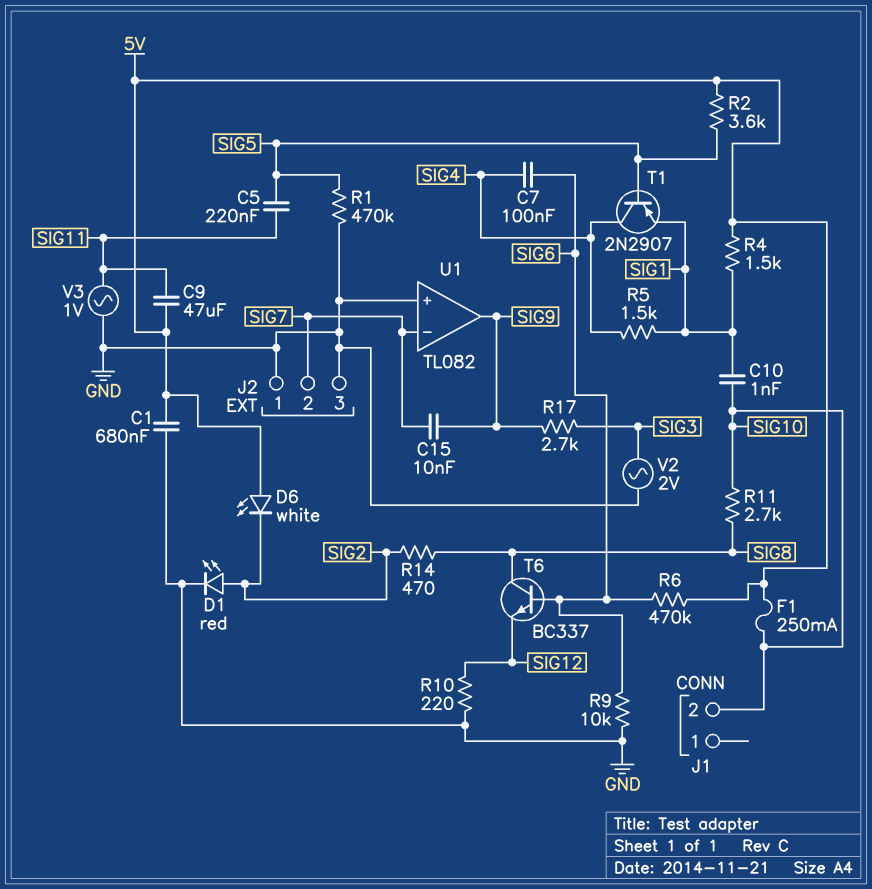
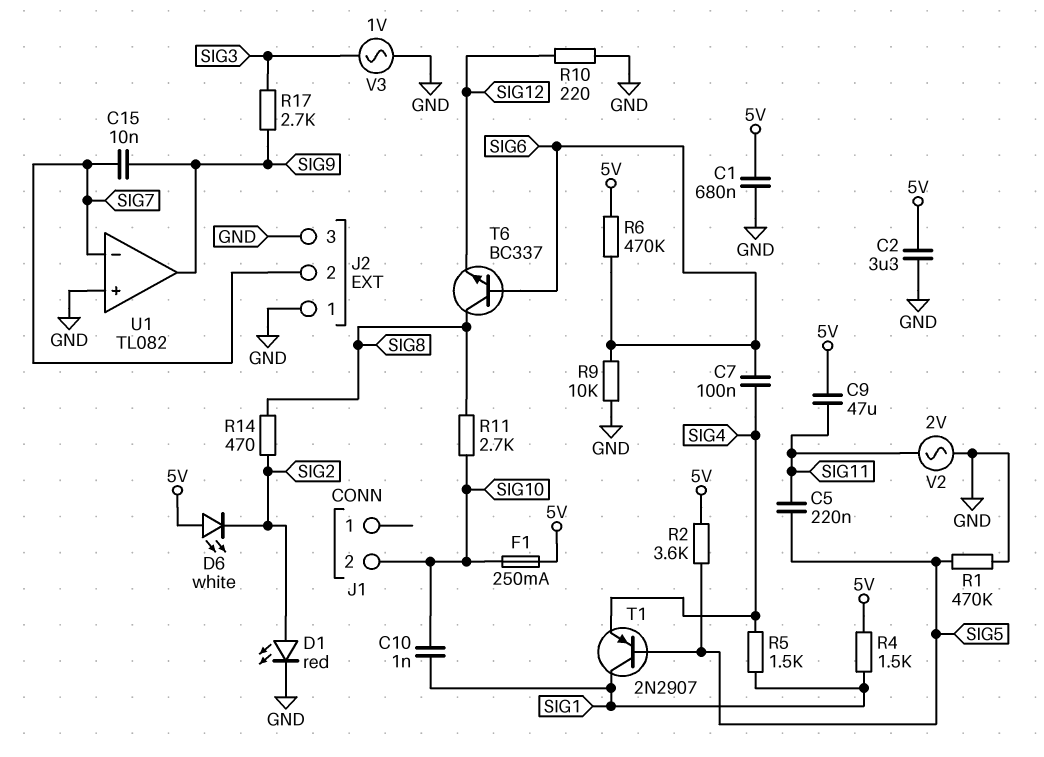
C2: none -> 3.3uF (5V, GND)
T1: PNP 2N2907 (B SIG5, C SIG4, E SIG1) -> PNP 2N2907 (B SIG5, C SIG1, E SIG4)
V2: AC 2V (GND, SIG3) -> AC 2V (GND, SIG11)
V3: AC 1V (GND, SIG11) -> AC 1V (GND, SIG3)

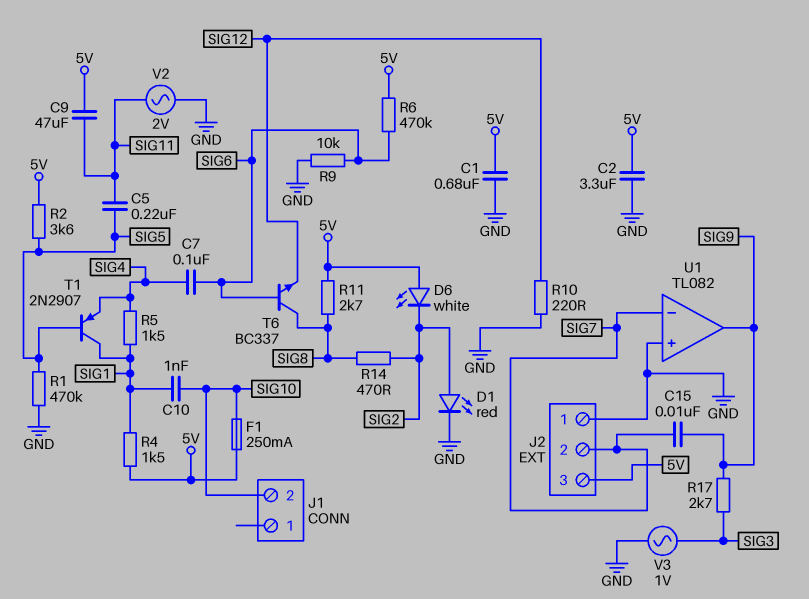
J2 pin 3: GND -> 5V
R11: 2.7k (SIG8, SIG10) -> 2.7k (5V, SIG8)

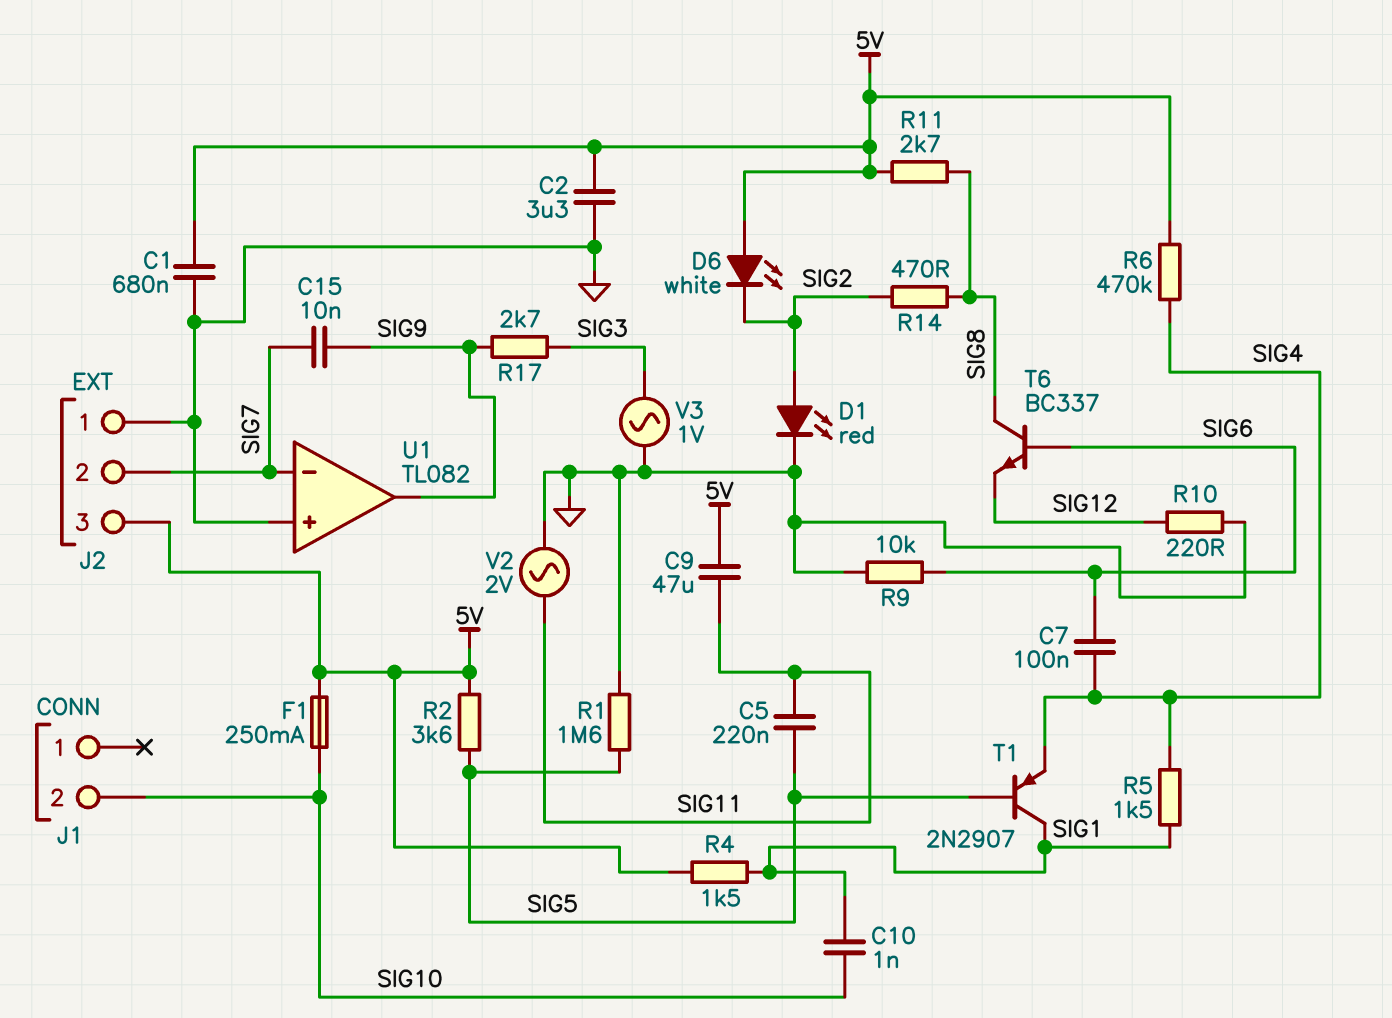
R1: 470k (GND, SIG5) -> 1.6M (GND, SIG5)
R6: 470k (5V, SIG6) -> 470k (5V, SIG4)

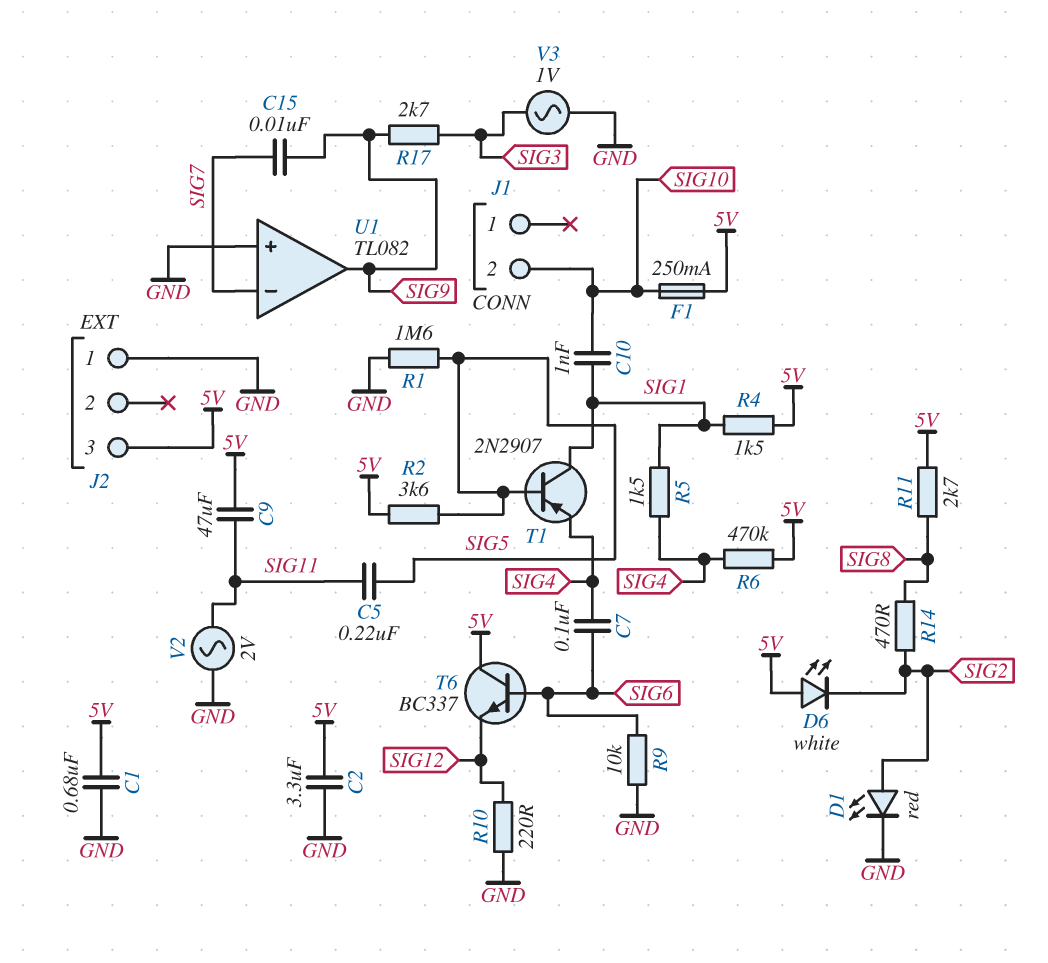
J2 pin 2: SIG7 -> none
T6: NPN BC337 (B SIG6, C SIG8, E SIG12) -> NPN BC337 (B SIG6, C 5V, E SIG12)

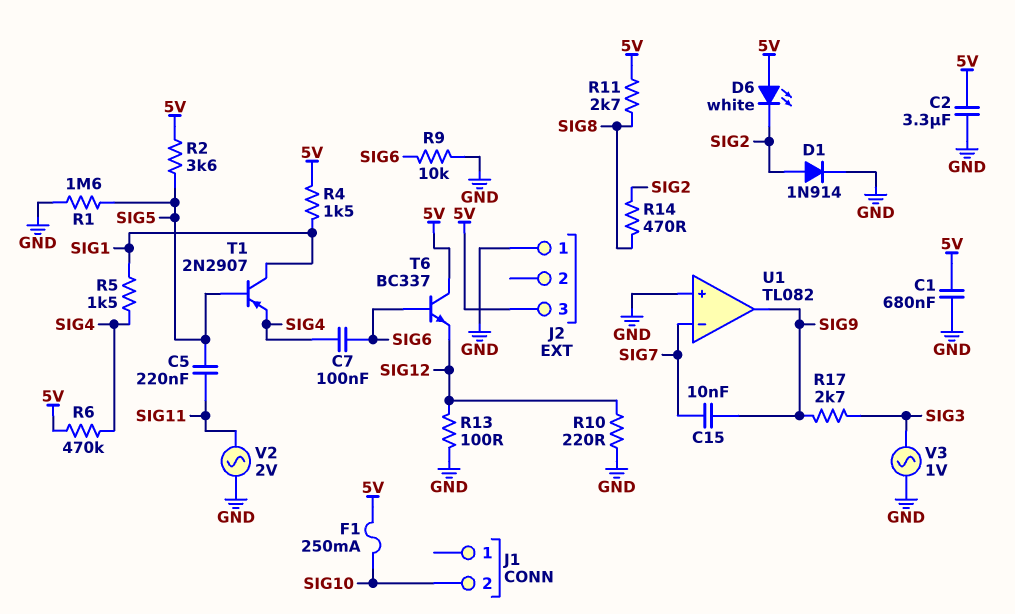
C9: 47uF (5V, SIG11) -> none
C10: 1nF (SIG1, SIG10) -> none
D1: LED red (A SIG2, K GND) -> diode 1N914 (A SIG2, K GND)
R13: none -> 100 (GND, SIG12)

